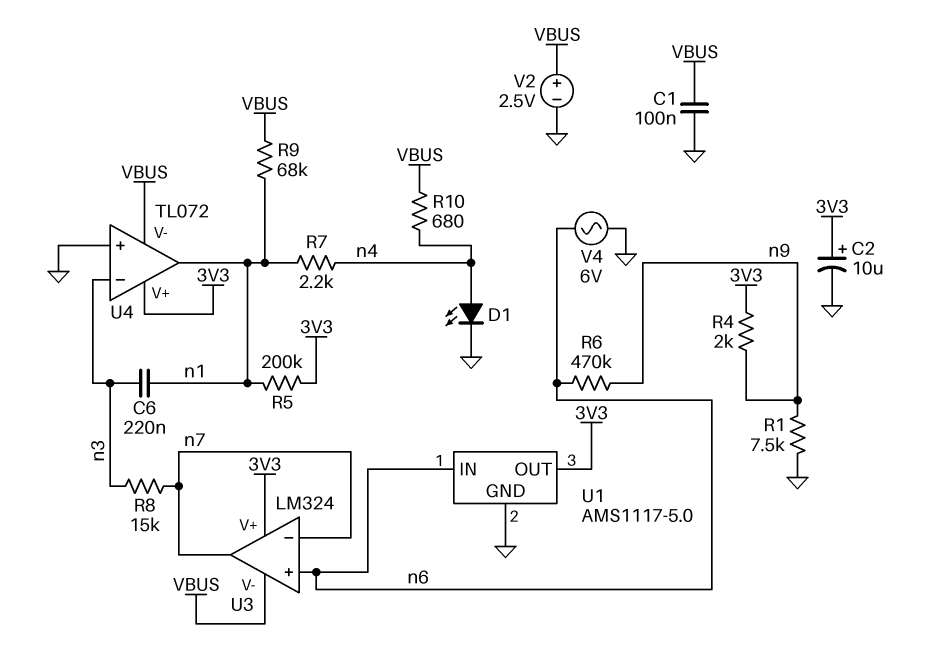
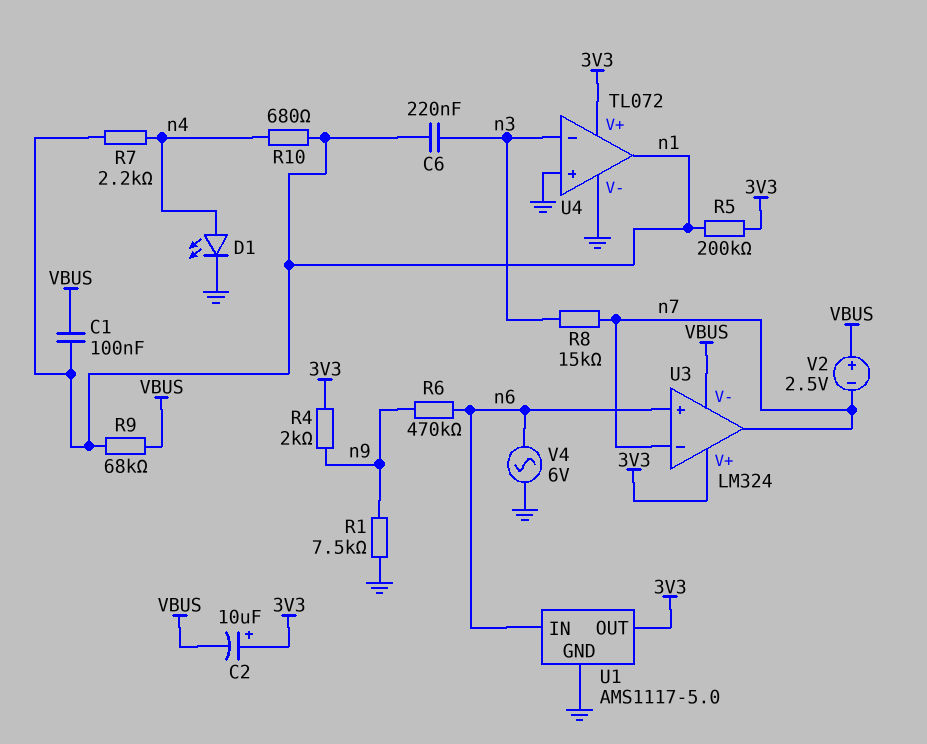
C1: 100nF (GND, VBUS) -> 100nF (VBUS, n1)
C2: 10uF (plus 3V3, minus GND) -> 10uF (plus 3V3, minus VBUS)
R10: 680 (VBUS, n4) -> 680 (n1, n4)
U4 pin V-: VBUS -> GND
V2: 2.5V (plus VBUS, minus GND) -> 2.5V (plus VBUS, minus n7)

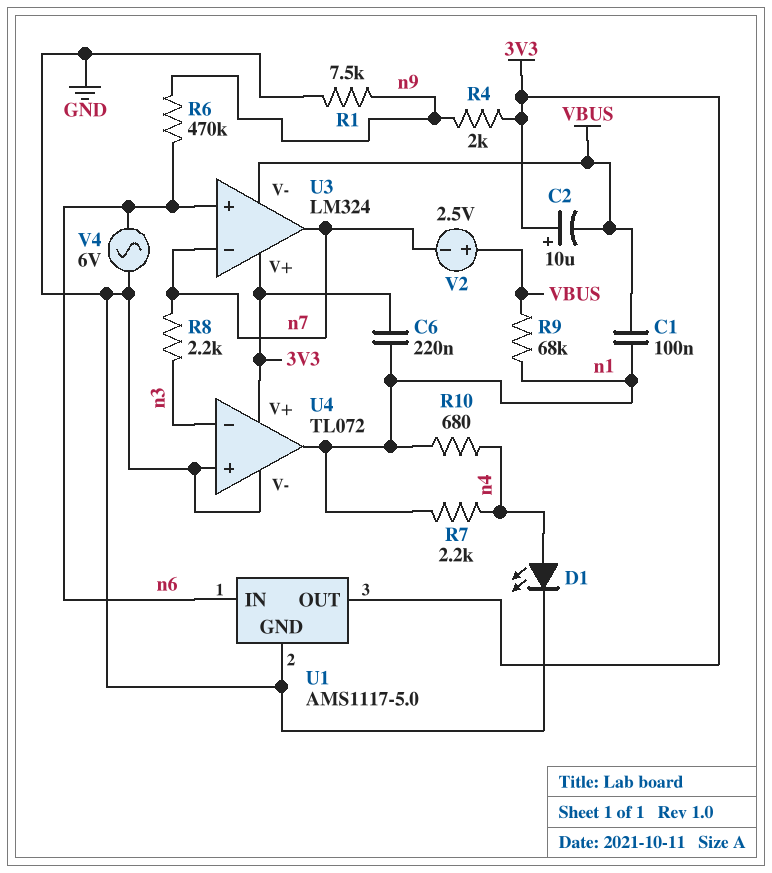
C6: 220nF (n1, n3) -> 220nF (3V3, n1)
R5: 200k (3V3, n1) -> none
R8: 15k (n3, n7) -> 2.2k (n3, n7)

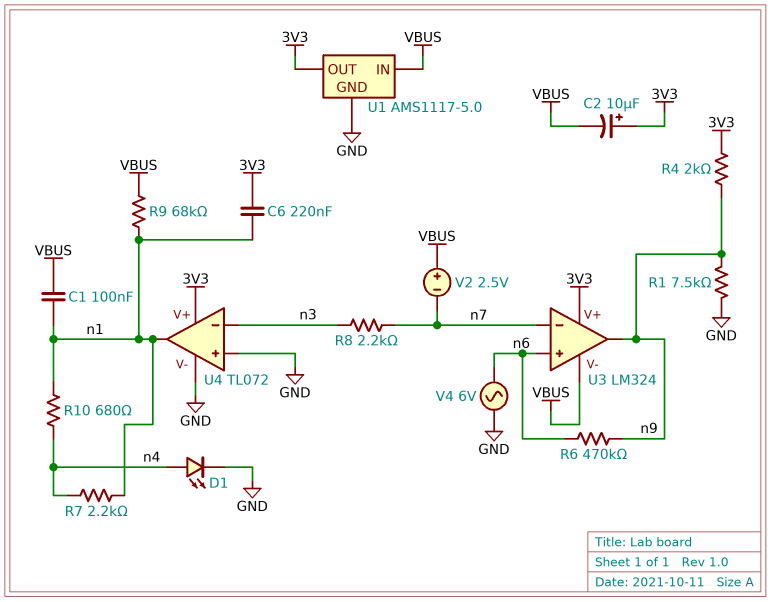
U1 pin IN: n6 -> VBUS
U3 pin out: n7 -> n9

